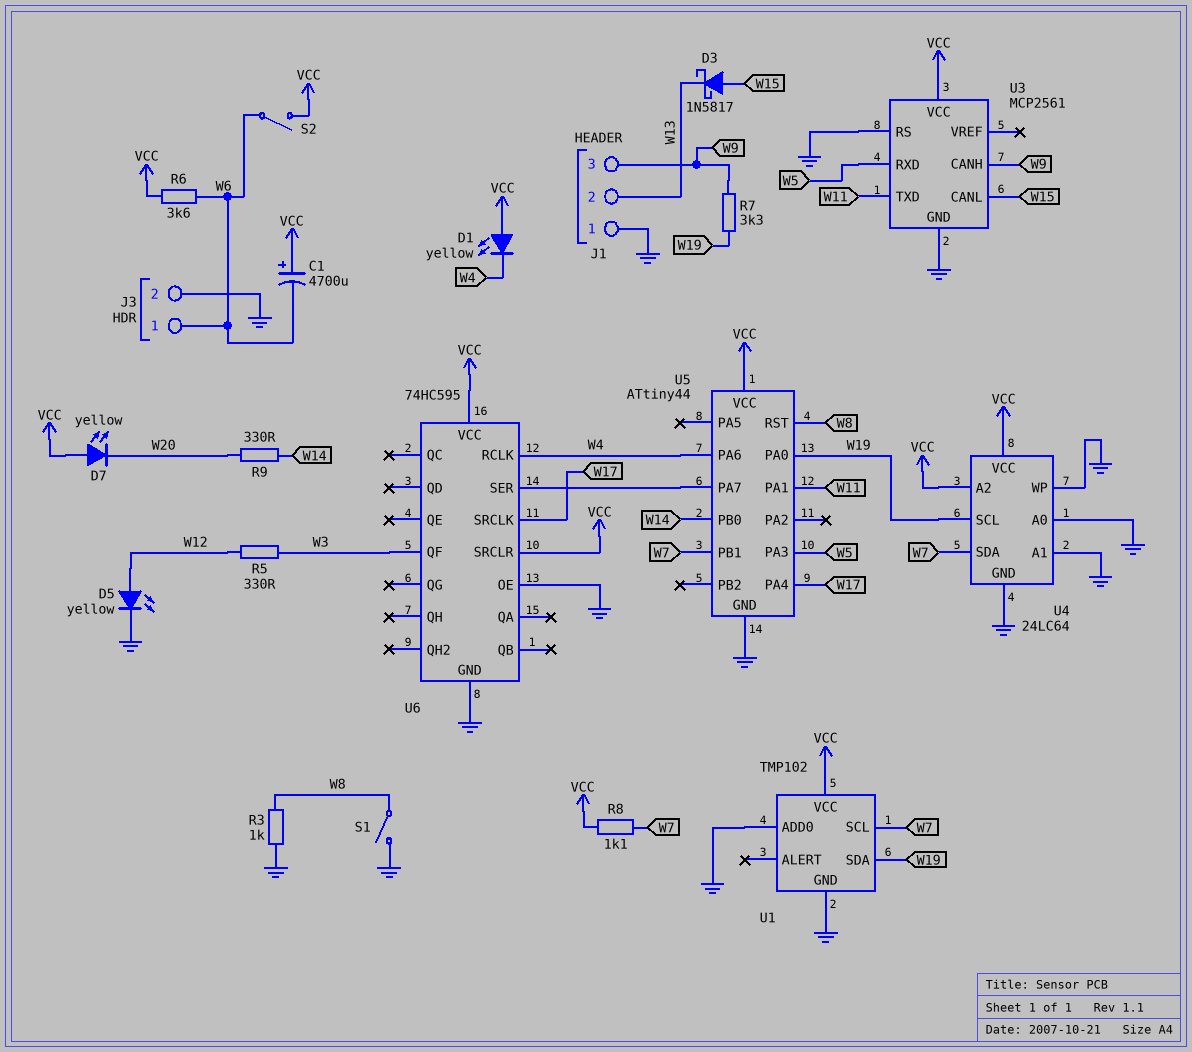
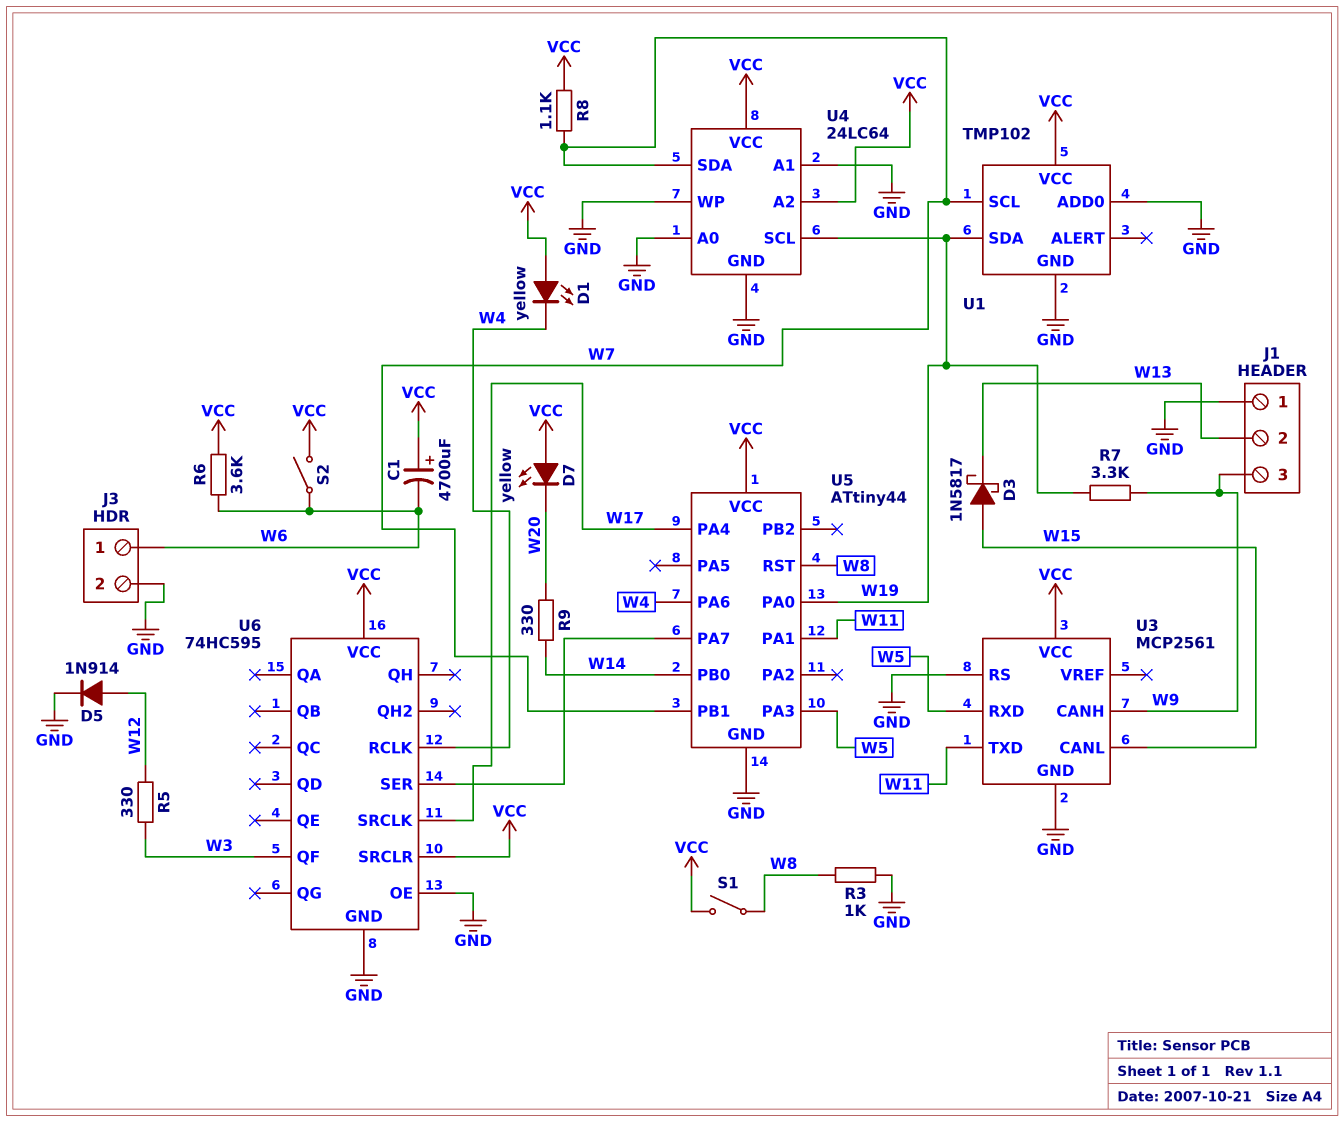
D5: LED yellow (A W12, K GND) -> diode 1N914 (A W12, K GND)
S1: switch (GND, W8) -> switch (VCC, W8)

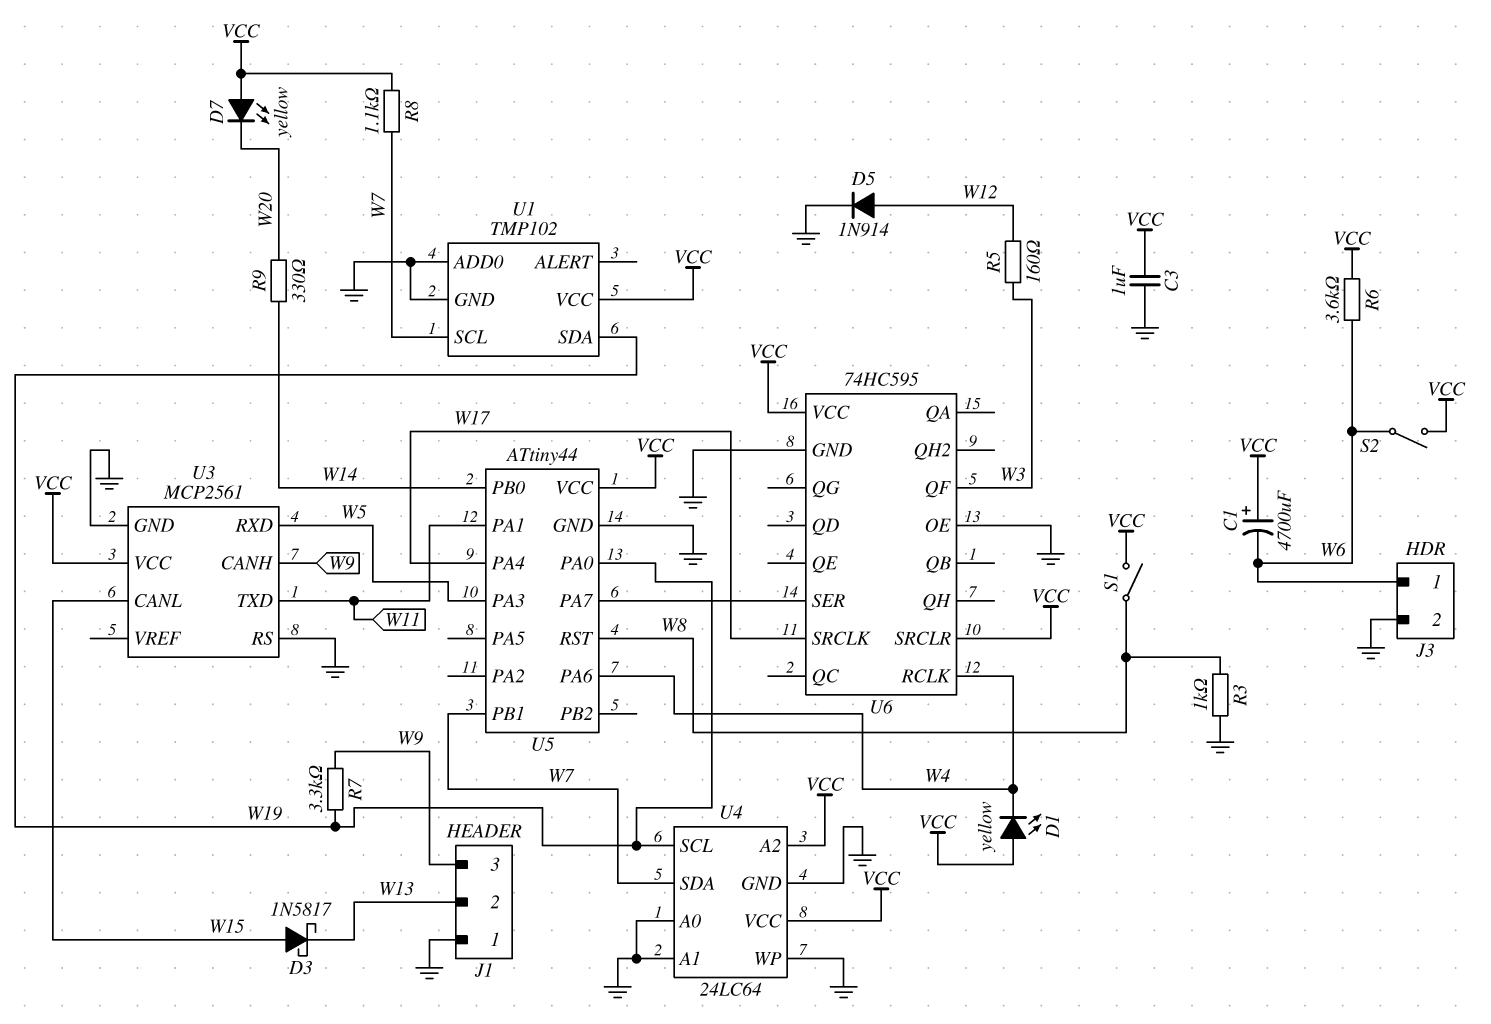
C3: none -> 1uF (GND, VCC)
R5: 330 (W3, W12) -> 160 (W3, W12)

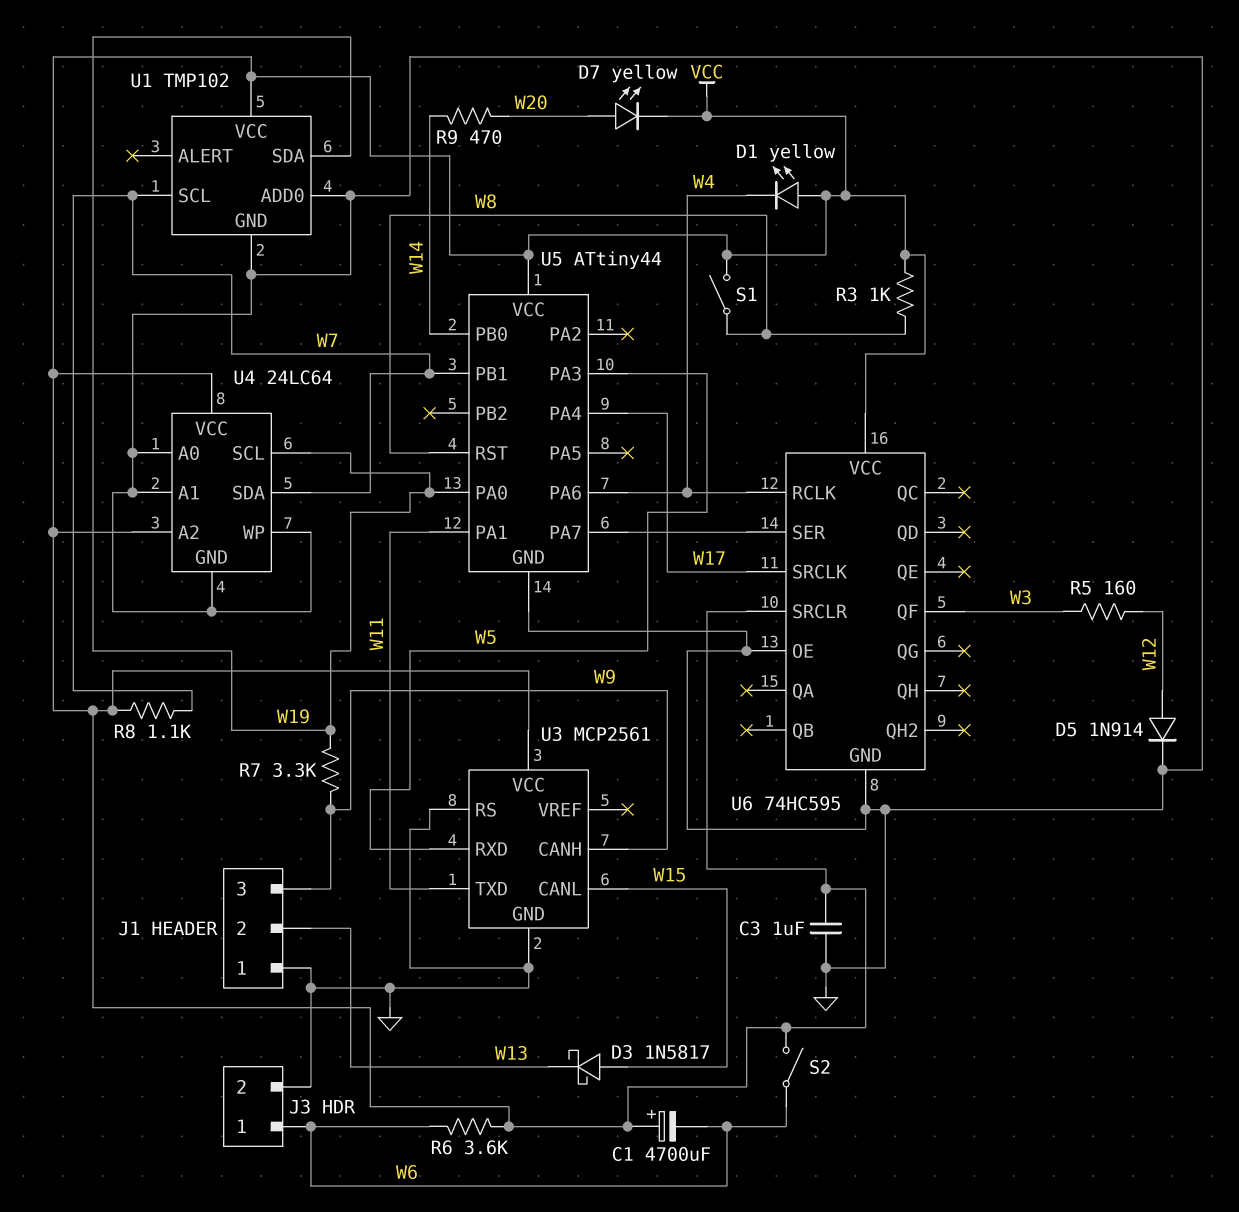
D7: LED yellow (A VCC, K W20) -> LED yellow (A W20, K VCC)
R3: 1k (GND, W8) -> 1k (VCC, W8)
R9: 330 (W14, W20) -> 470 (W14, W20)

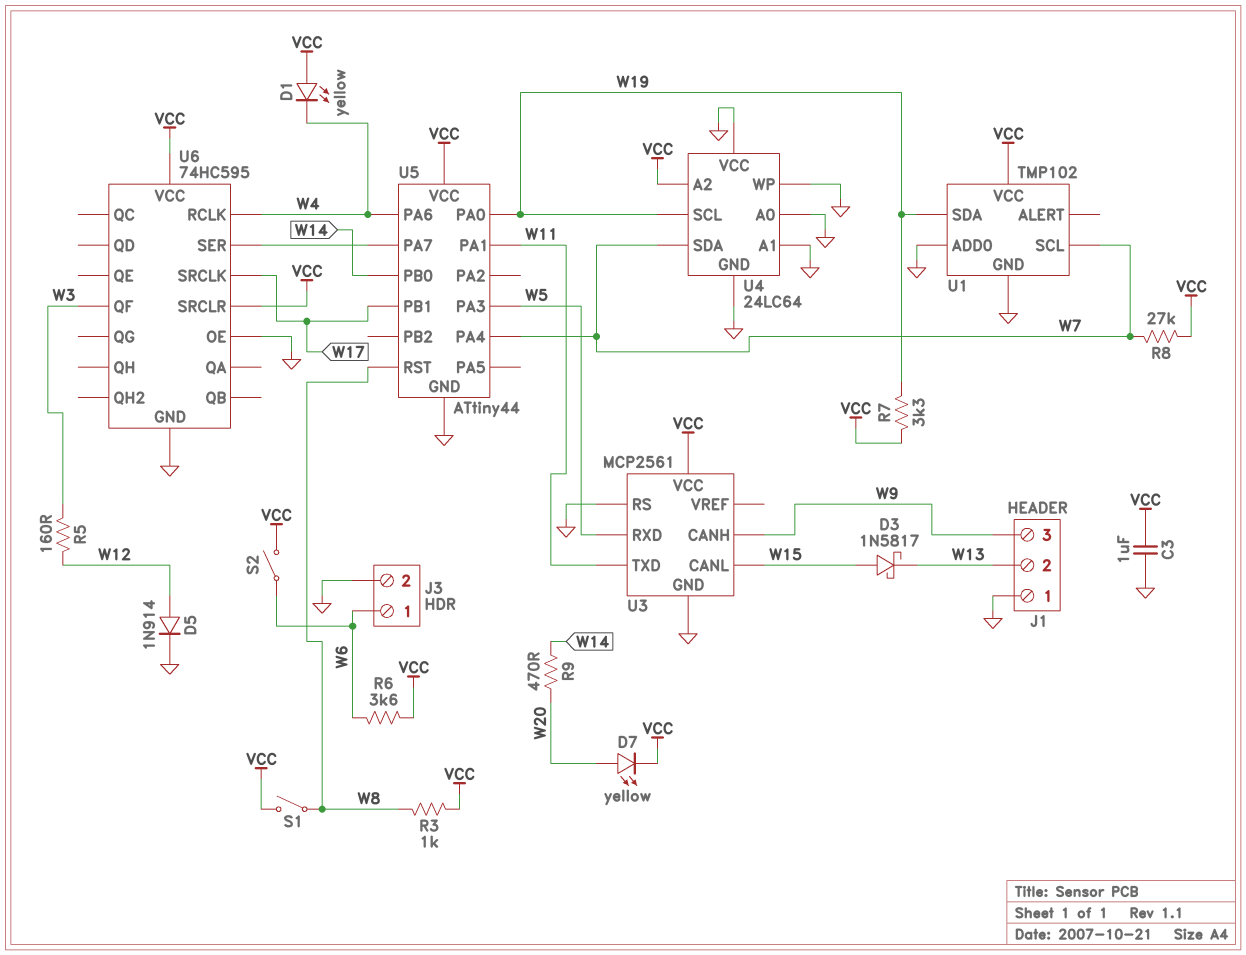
C1: 4700uF (plus VCC, minus W6) -> none
R7: 3.3k (W9, W19) -> 3.3k (VCC, W19)
R8: 1.1k (VCC, W7) -> 27k (VCC, W7)
U4 pin VCC: VCC -> GND
U5 pin PA4: W17 -> W7
U5 pin PB1: W7 -> W17

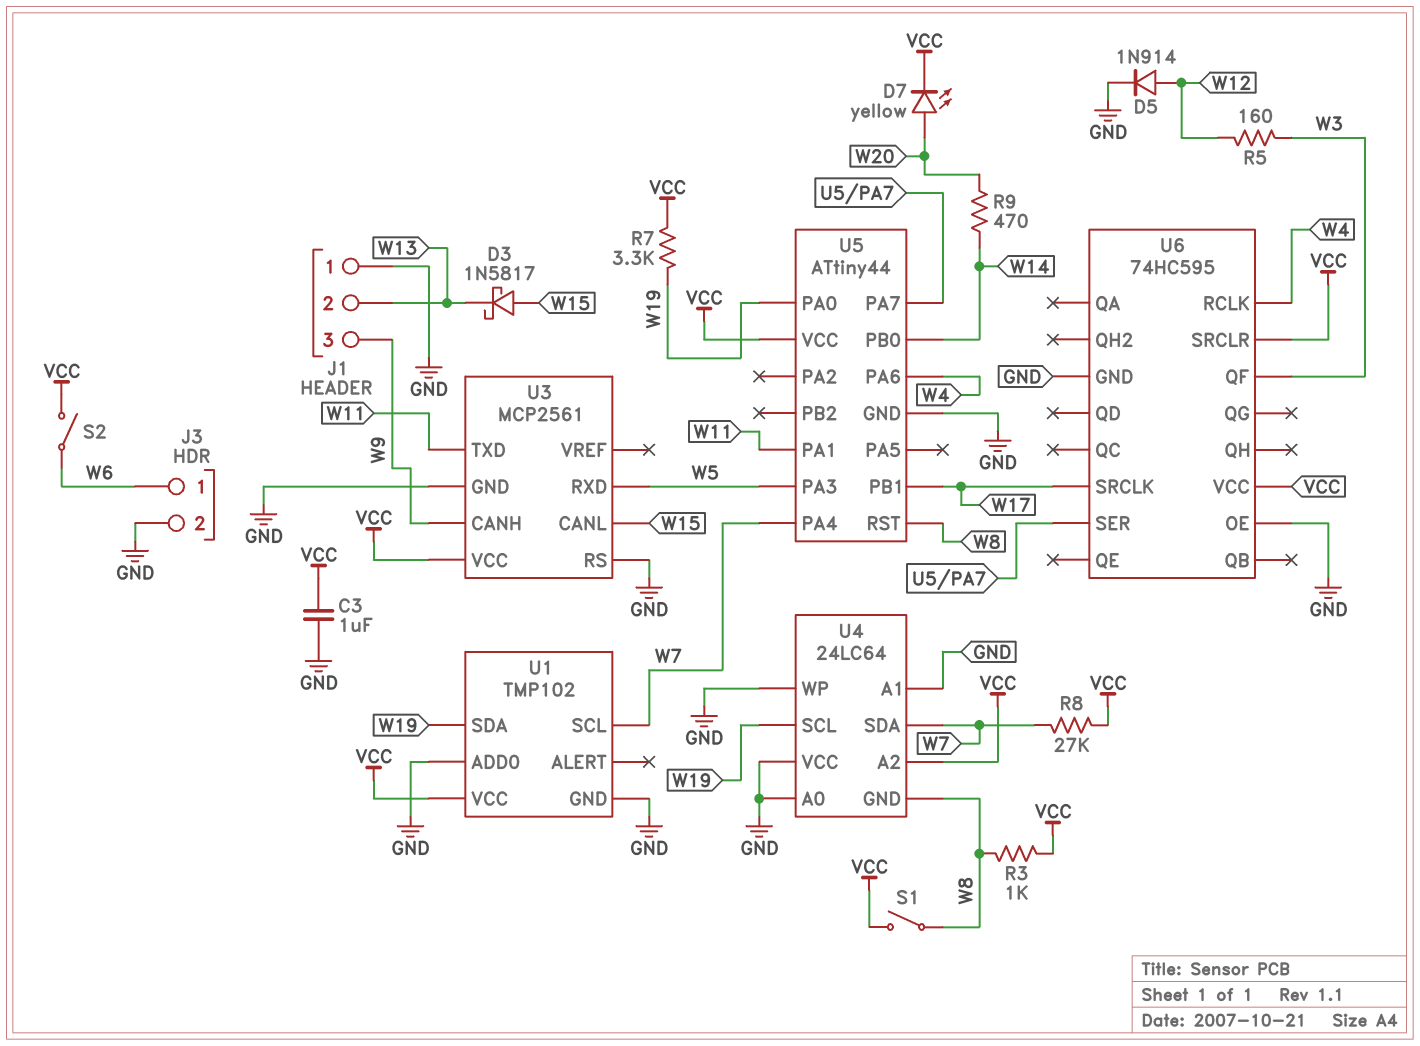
D1: LED yellow (A VCC, K W4) -> none
R6: 3.6k (VCC, W6) -> none
U4 pin GND: GND -> W8

